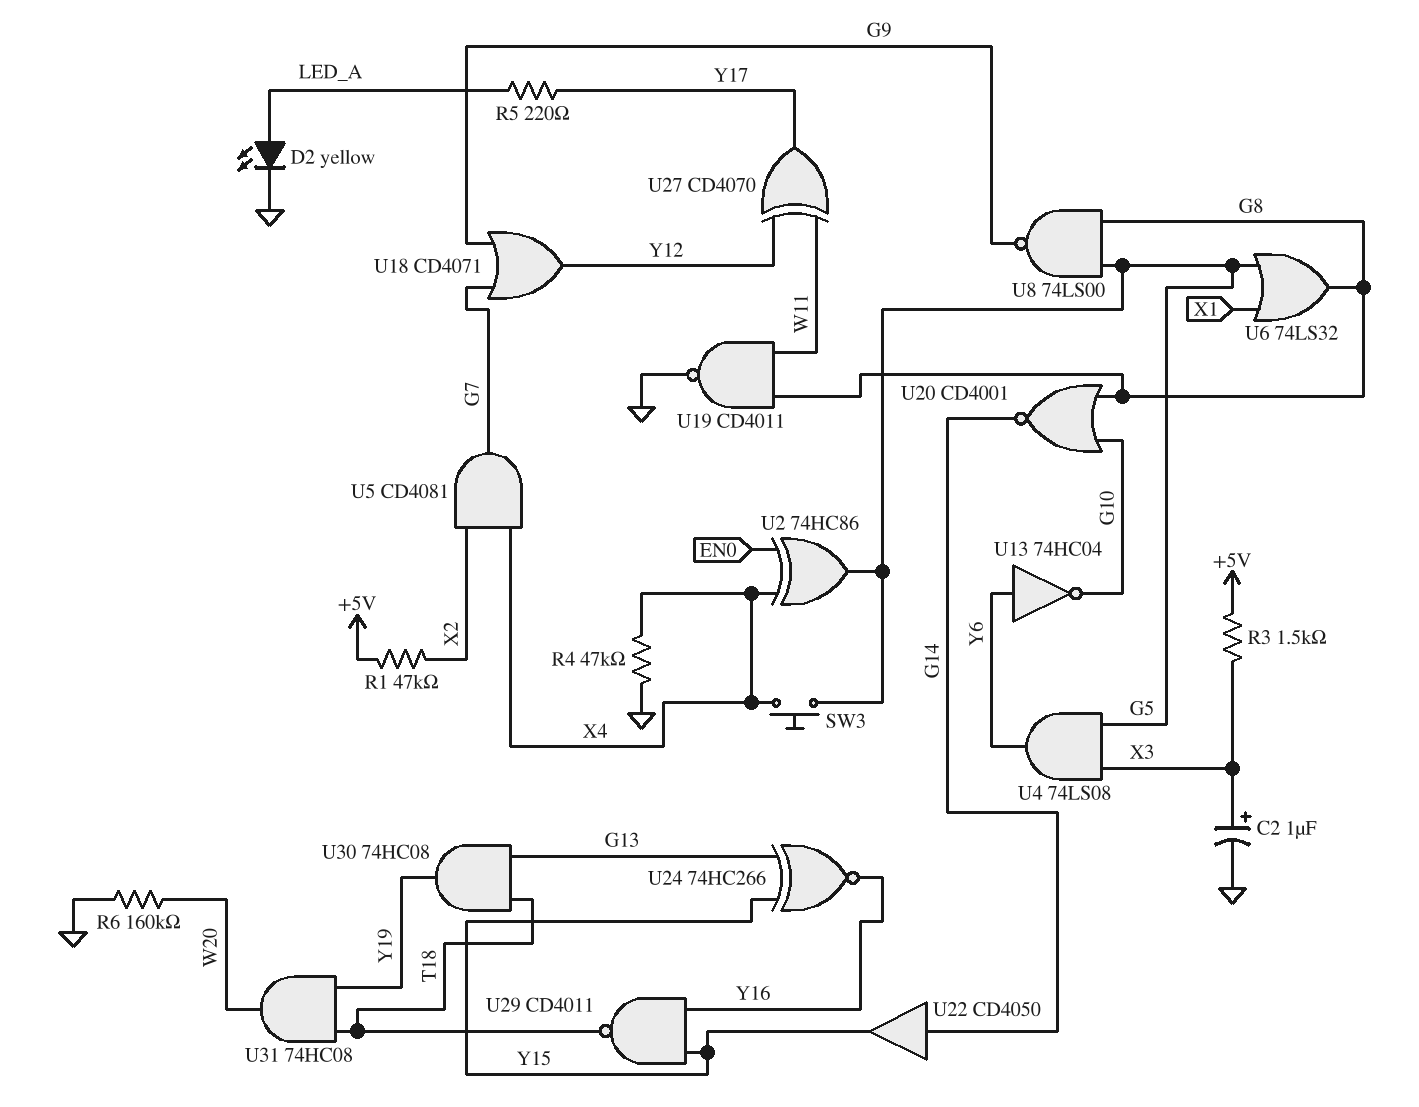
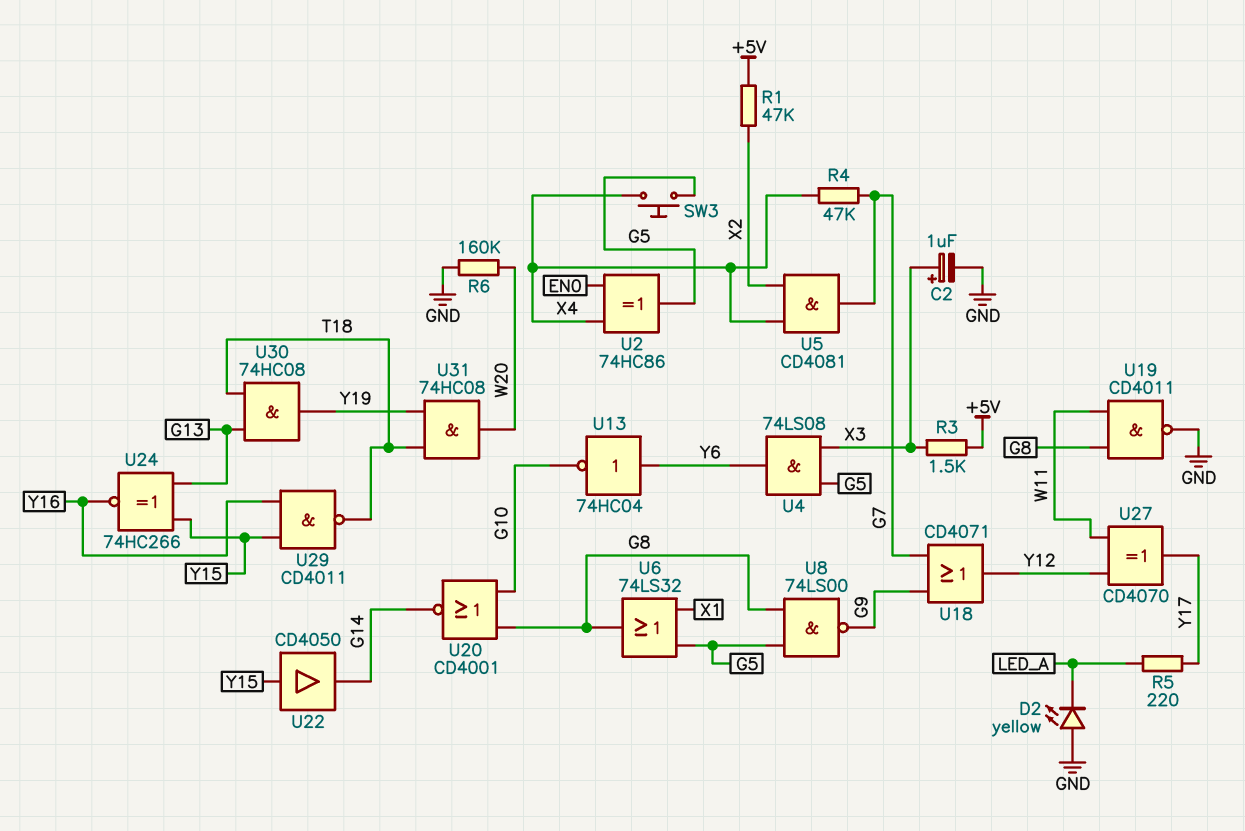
D2: LED yellow (A LED_A, K GND) -> LED yellow (A GND, K LED_A)
R4: 47k (GND, X4) -> 47k (G7, X4)
U22: buffer CD4050 (in G14, out Y15) -> buffer CD4050 (in Y15, out G14)

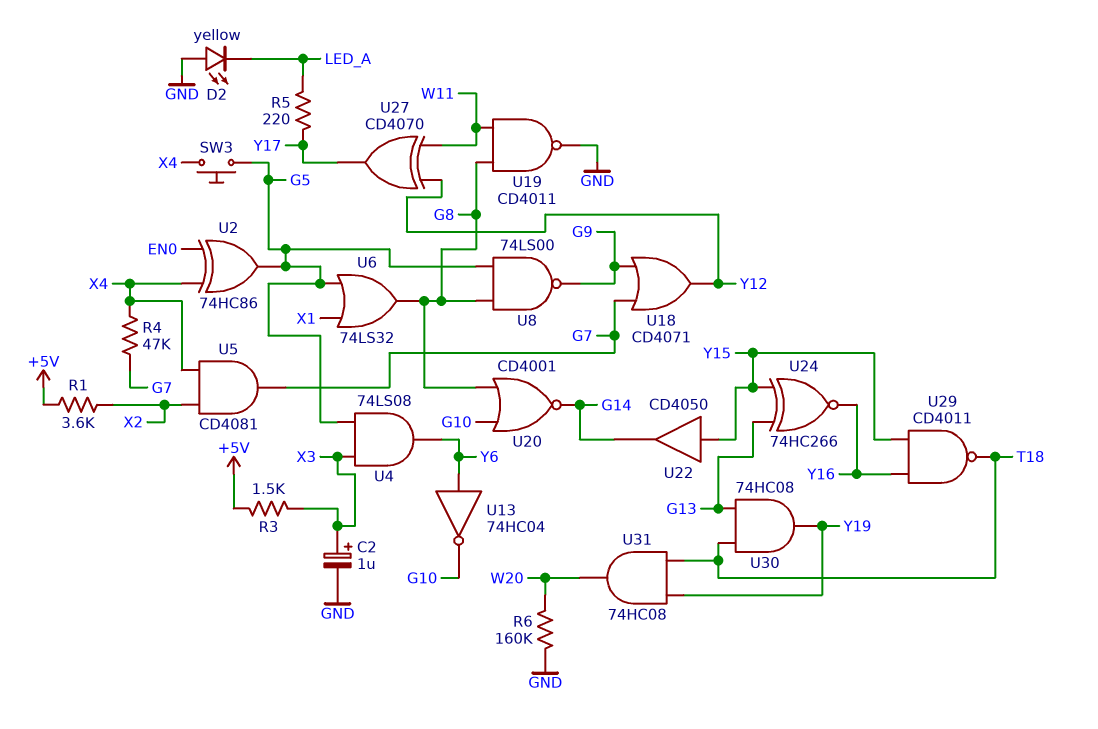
R1: 47k (+5V, X2) -> 3.6k (+5V, X2)

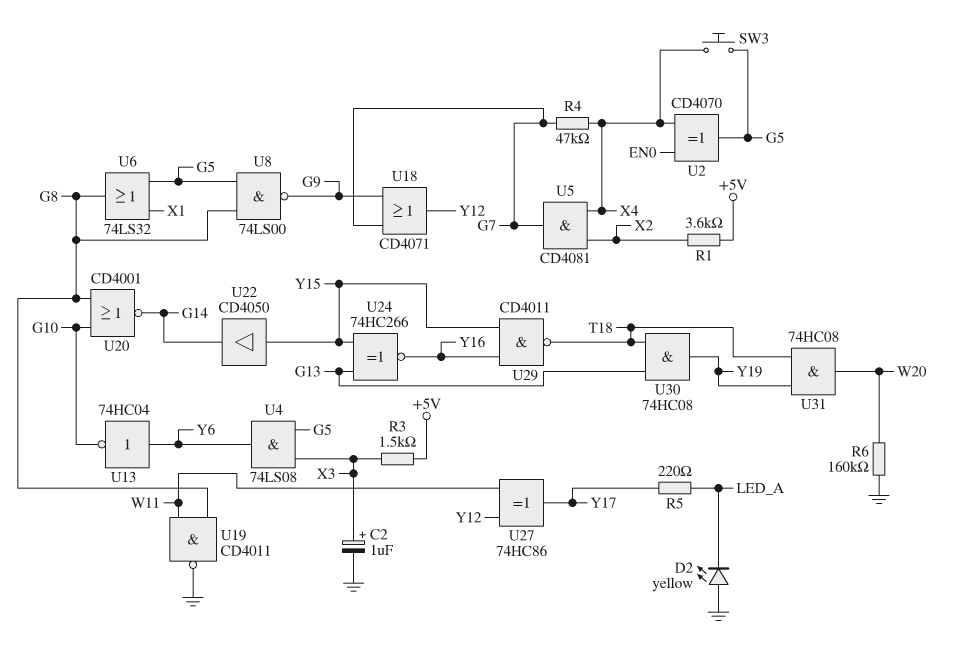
U2: XOR 74HC86 (in EN0, in X4, out G5) -> XOR CD4070 (in EN0, in X4, out G5)
U27: XOR CD4070 (in W11, in Y12, out Y17) -> XOR 74HC86 (in W11, in Y12, out Y17)

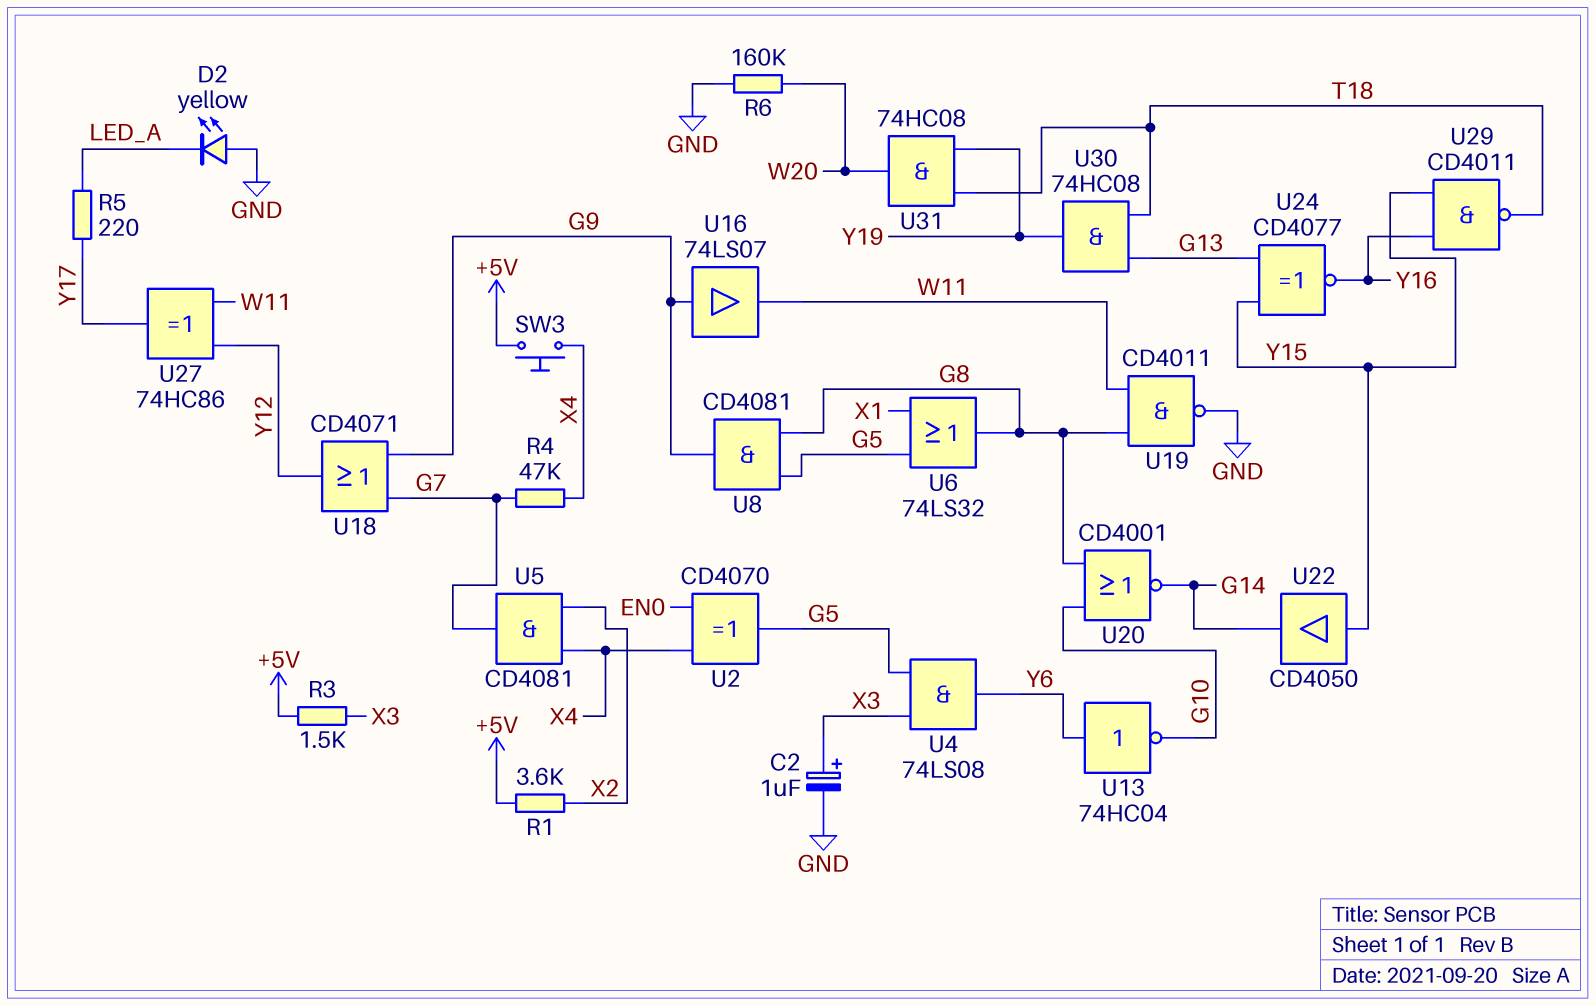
SW3: button (G5, X4) -> button (+5V, X4)
U8: NAND 74LS00 (in G5, in G8, out G9) -> AND CD4081 (in G5, in G8, out G9)
U16: none -> buffer 74LS07 (in G9, out W11)
U24: XNOR 74HC266 (in G13, in Y15, out Y16) -> XNOR CD4077 (in G13, in Y15, out Y16)

